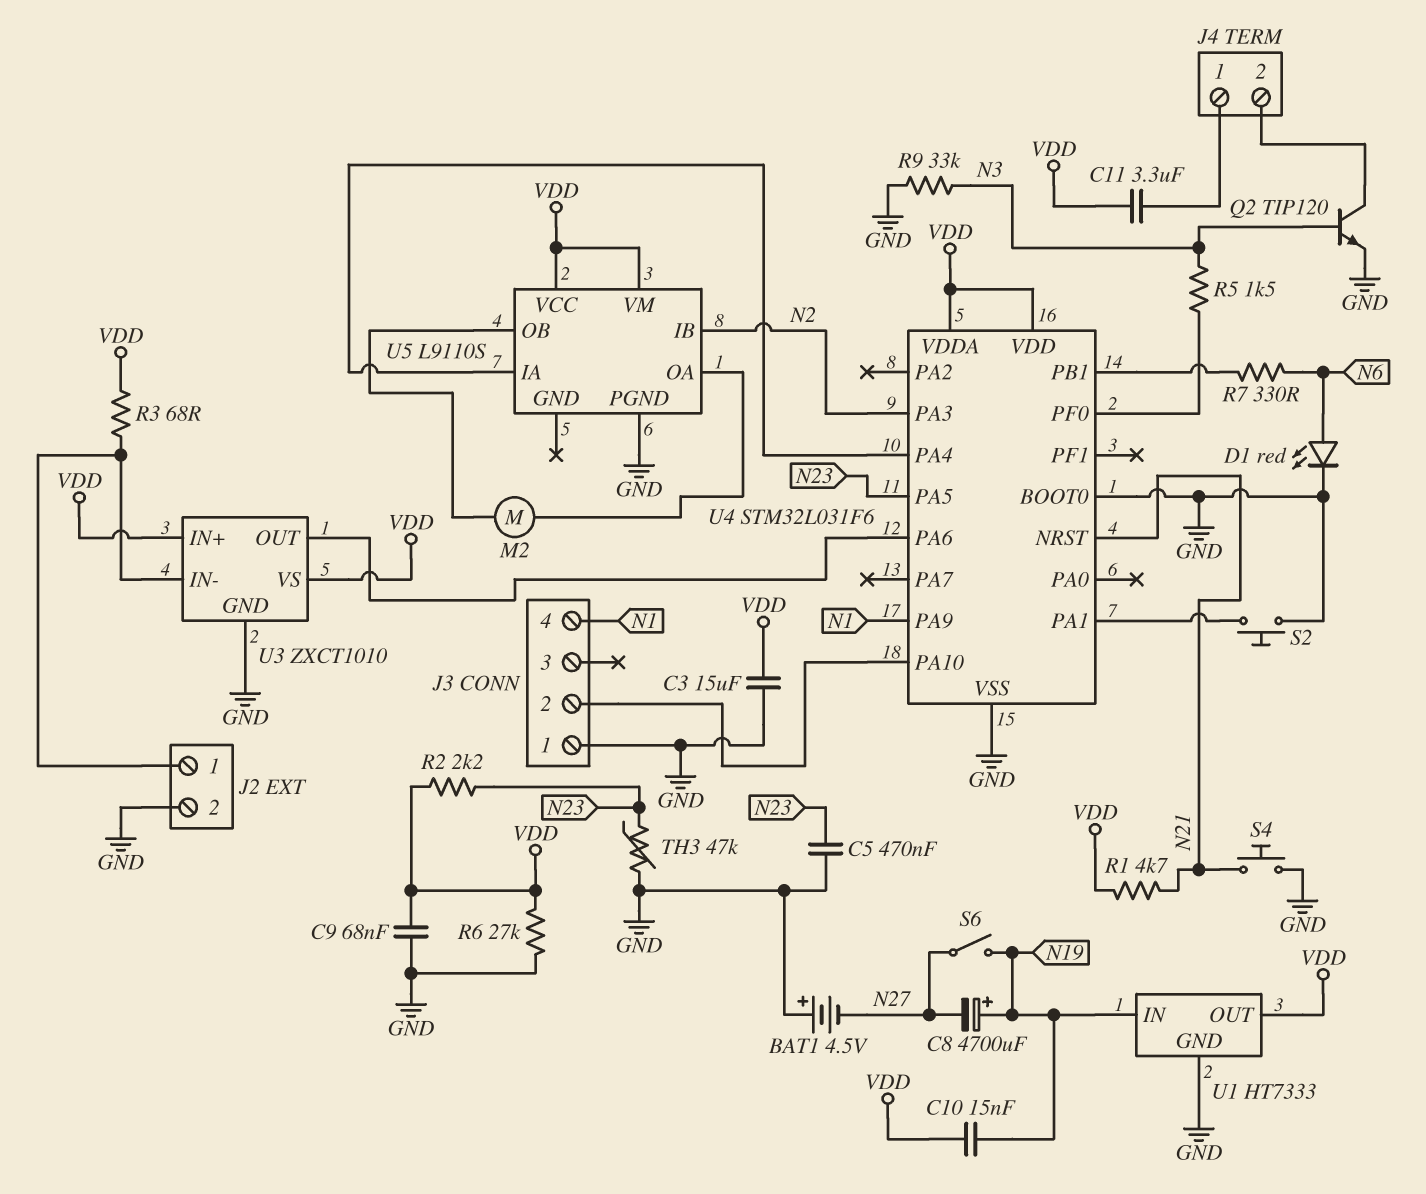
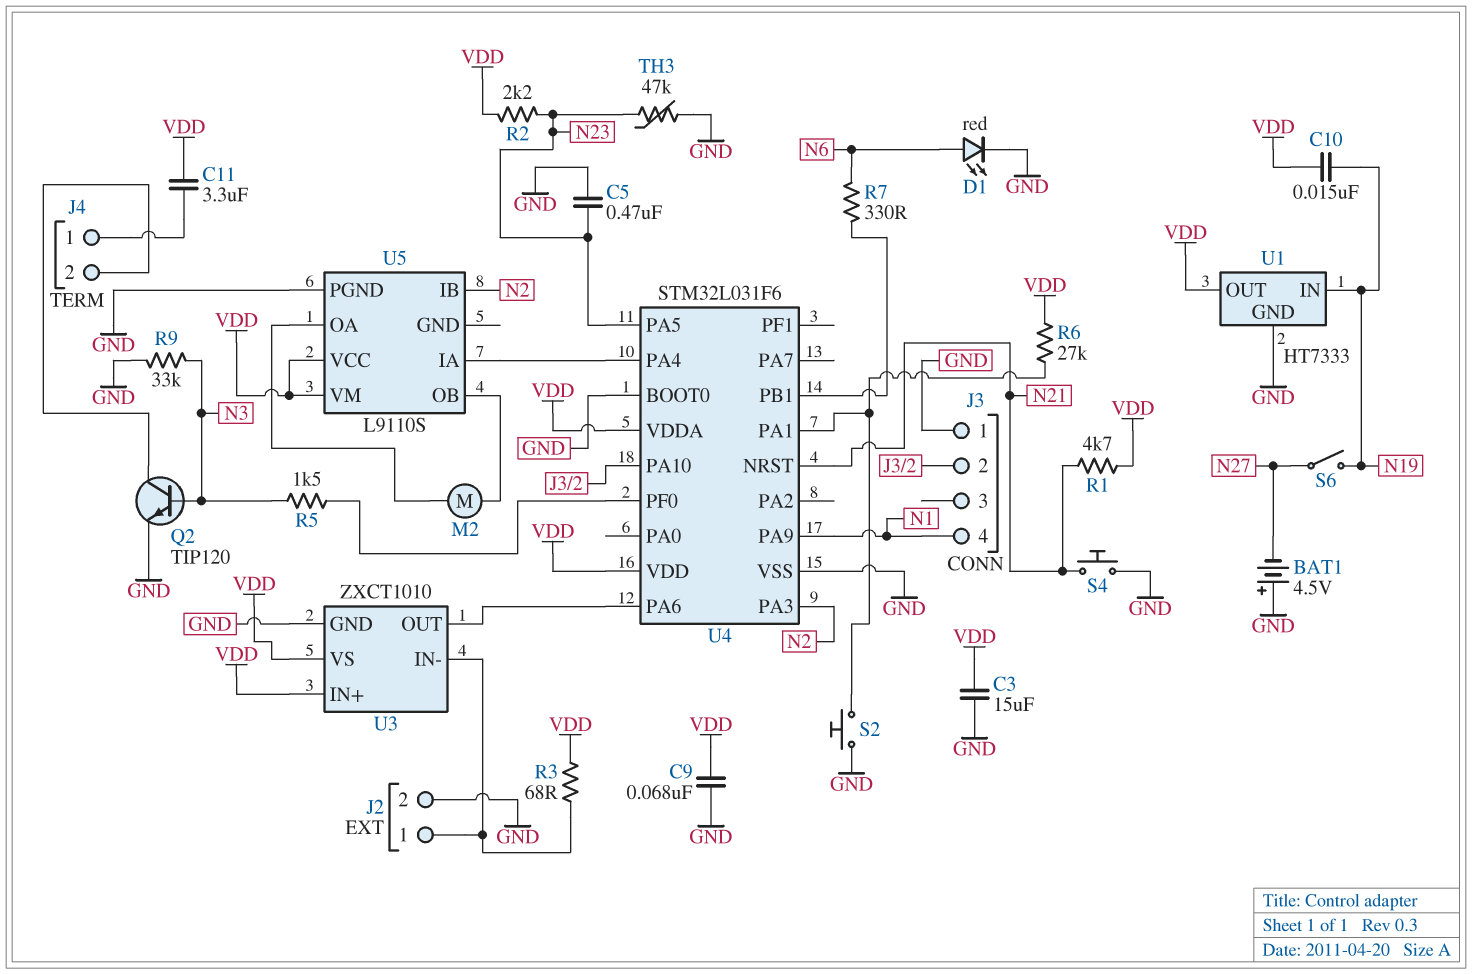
C8: 4700uF (plus N19, minus N27) -> none
R6: 27k (GND, VDD) -> 27k (U4/PA1, VDD)

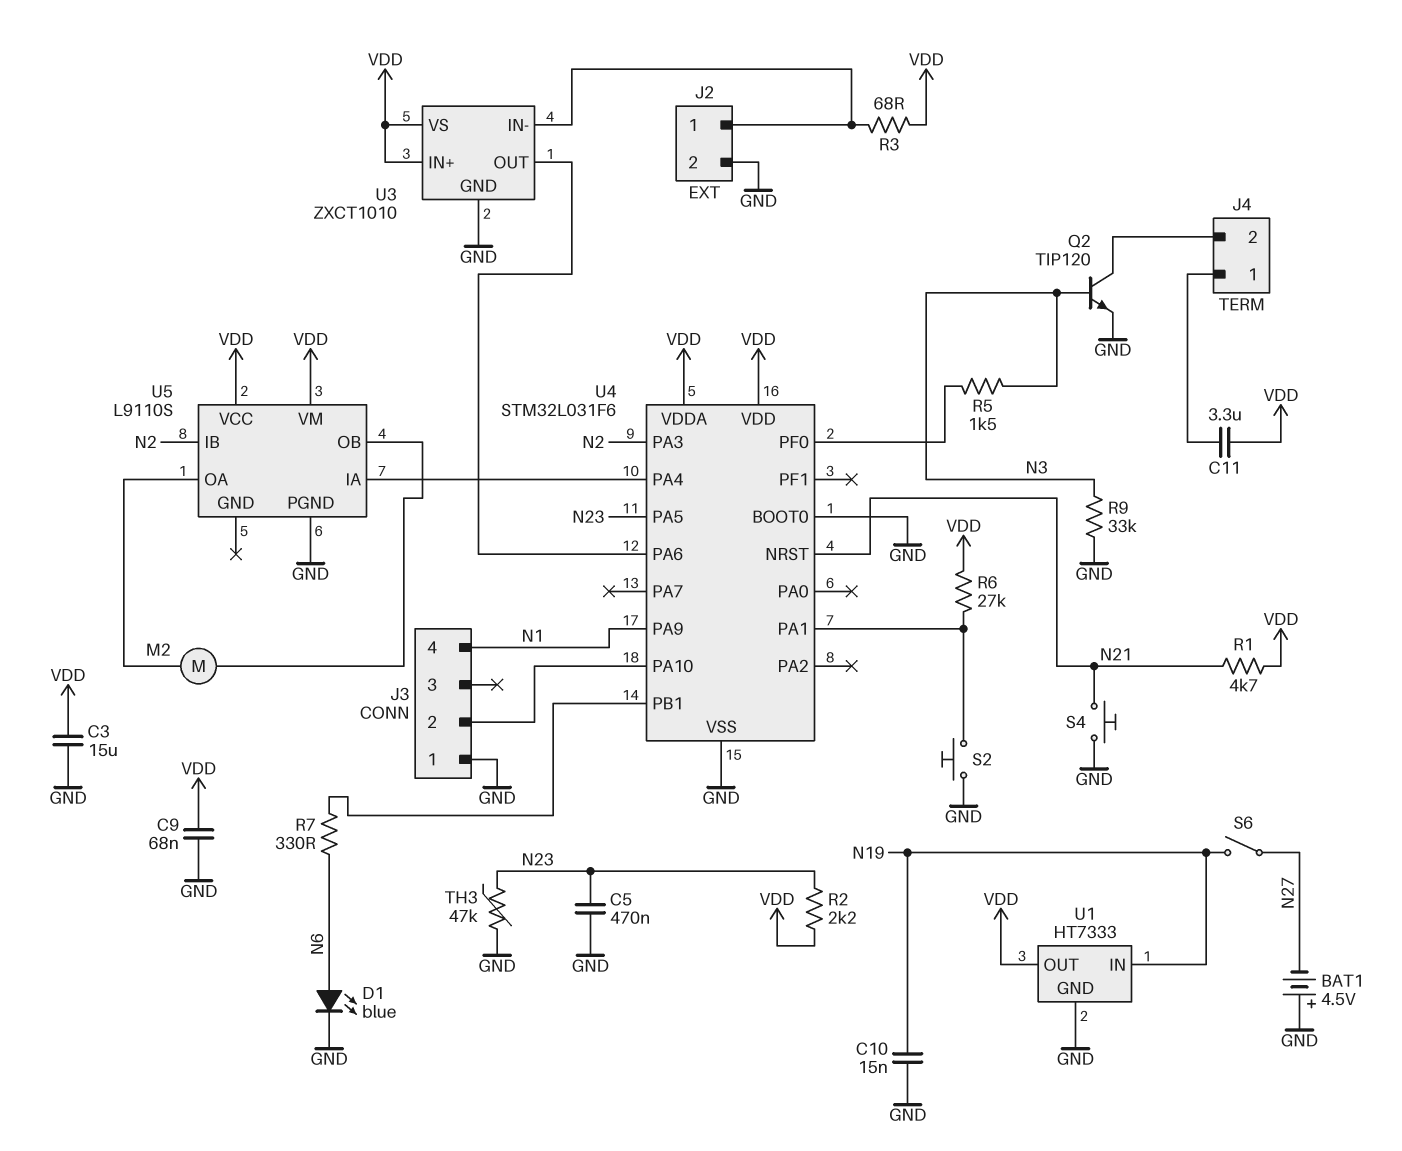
C10: 15nF (N19, VDD) -> 15nF (GND, N19)
D1: LED red (A N6, K GND) -> LED blue (A N6, K GND)

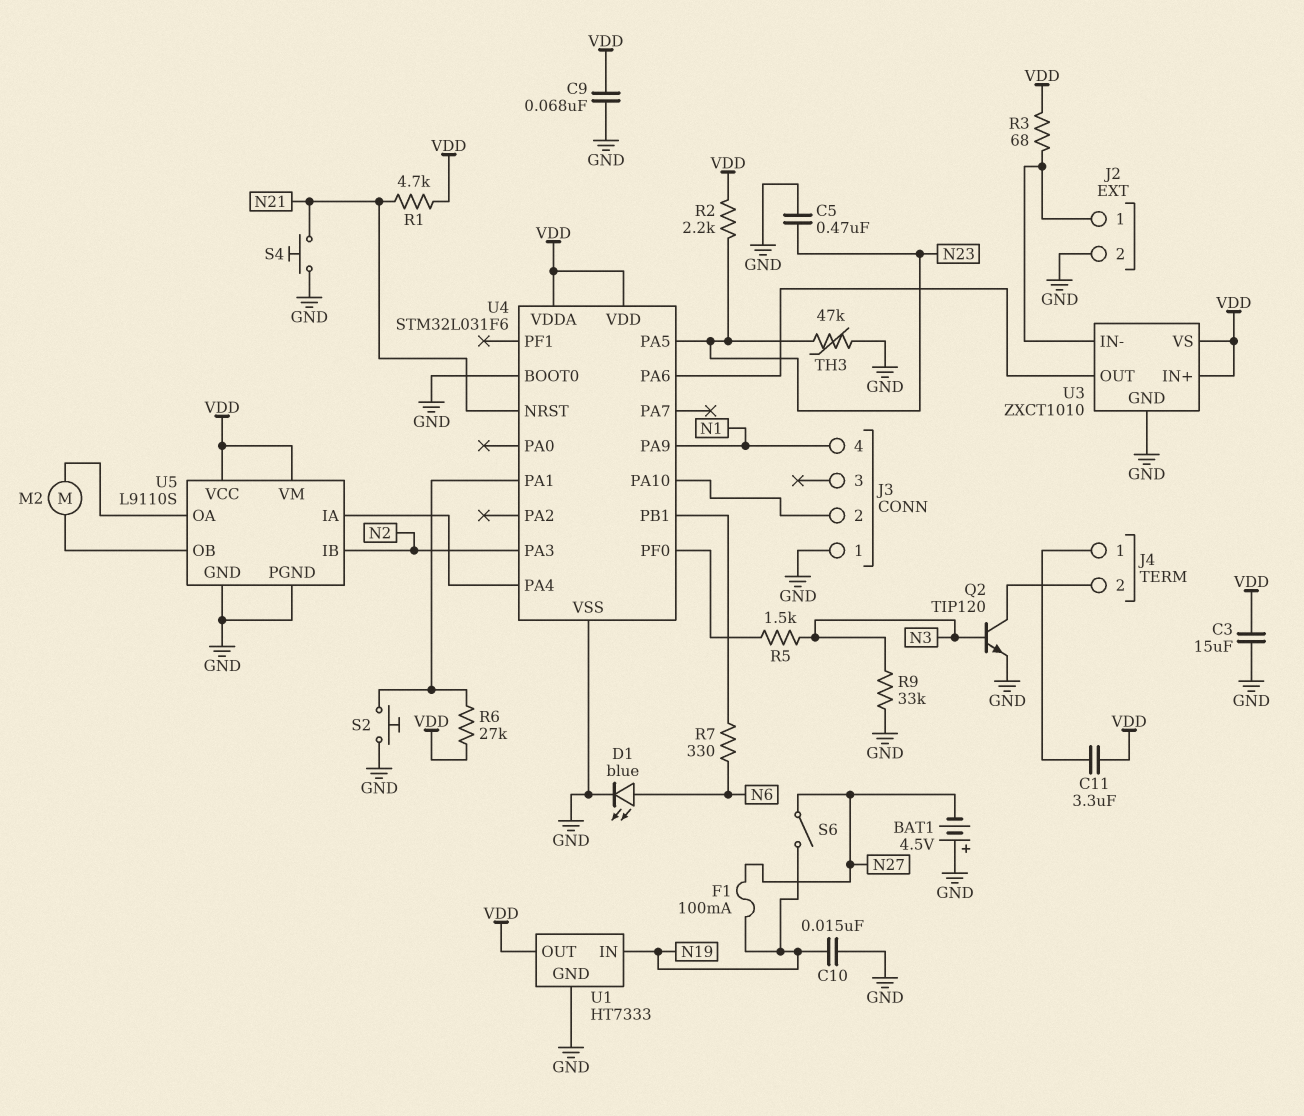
F1: none -> 100mA (N19, N27)
U5 pin GND: none -> GND

